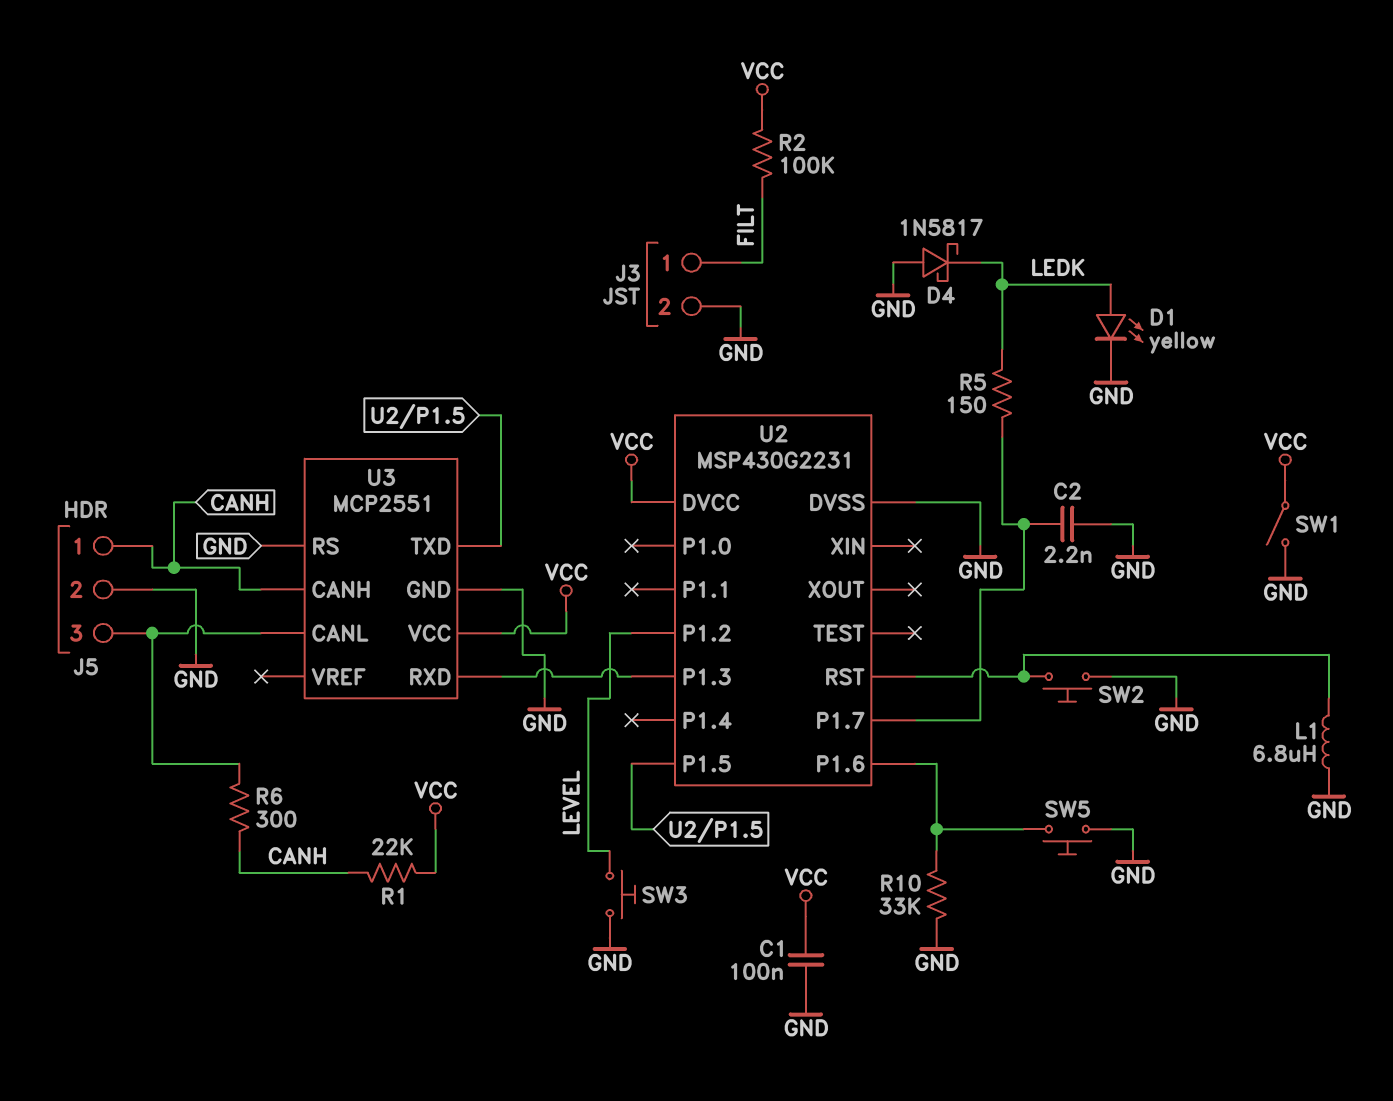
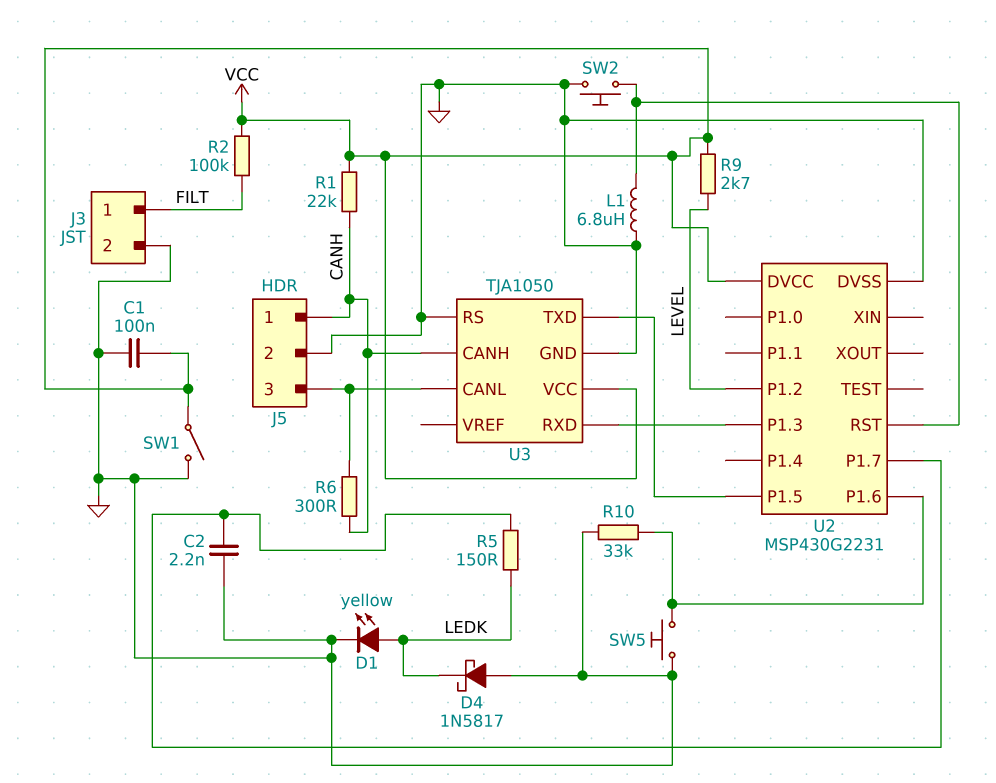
R9: none -> 2.7k (LEVEL, VCC)
SW3: button (GND, LEVEL) -> none
U3: MCP2551 -> TJA1050

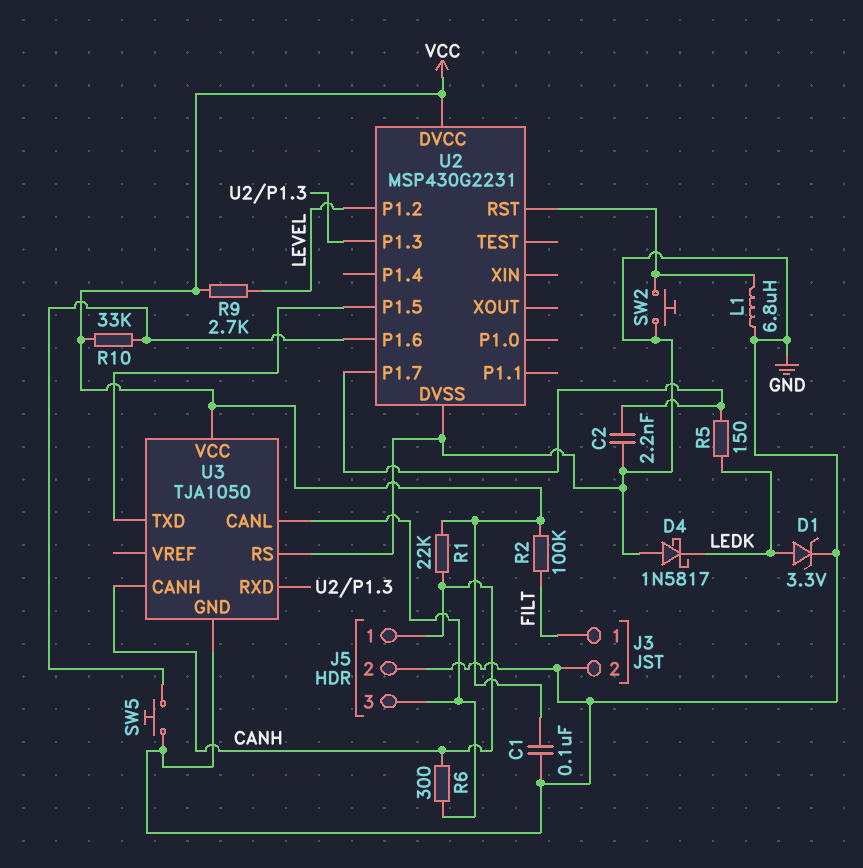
D1: LED yellow (A LEDK, K GND) -> zener 3.3V (A LEDK, K GND)
R10: 33k (GND, U2/P1.6) -> 33k (U2/P1.6, VCC)
SW1: switch (GND, VCC) -> none

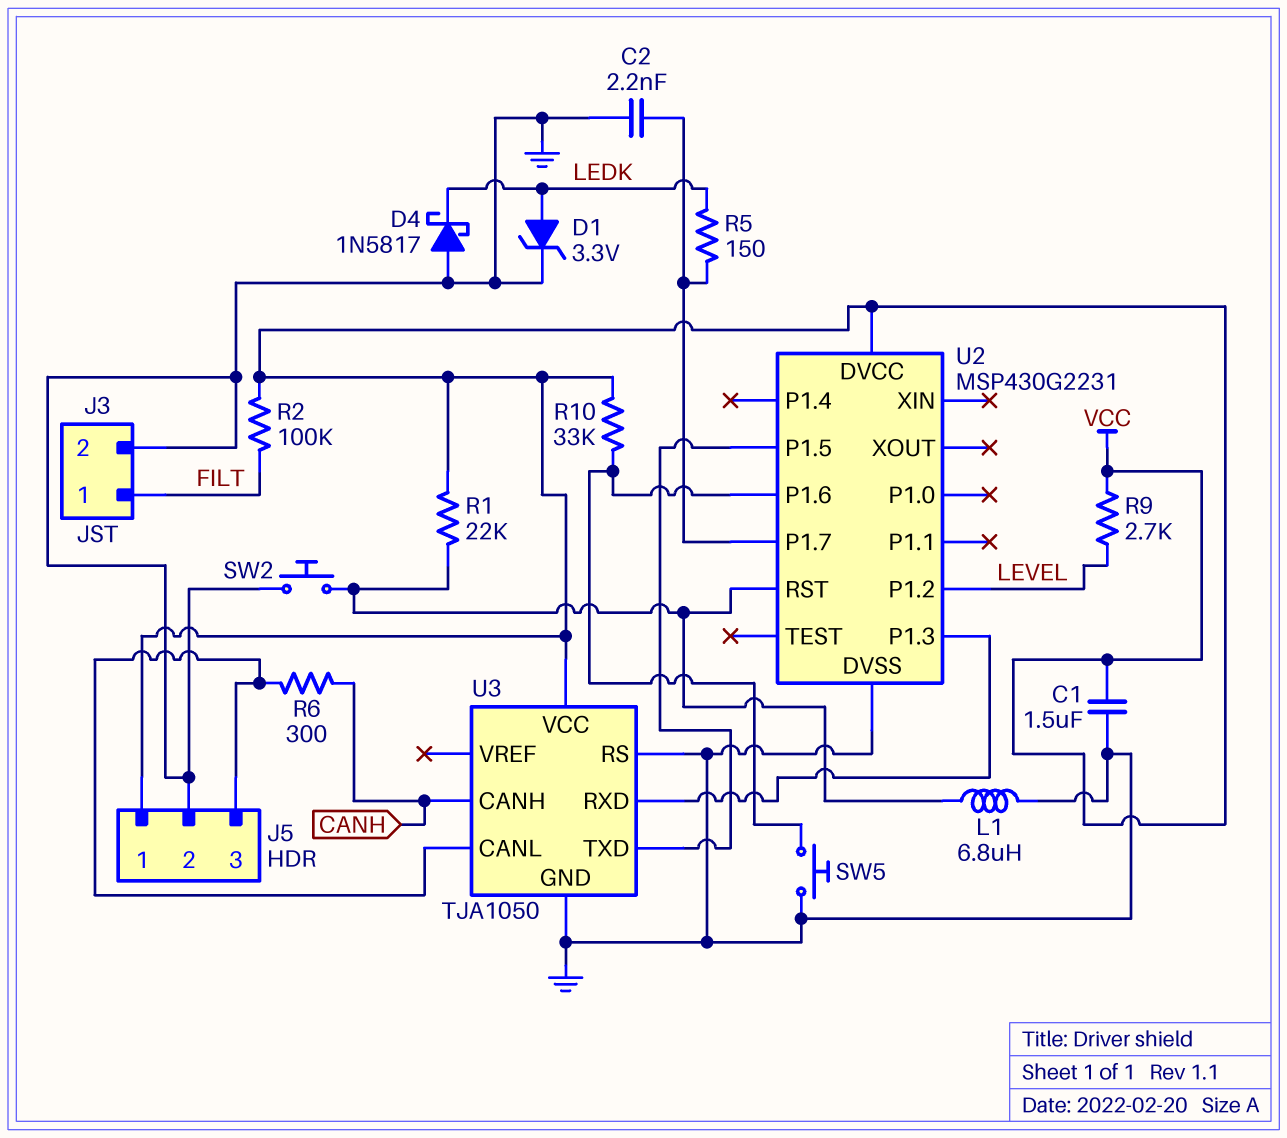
C1: 100nF (GND, VCC) -> 1.5uF (GND, VCC)
J5 pin 1: CANH -> VCC
R1: 22k (CANH, VCC) -> 22k (U2/RST, VCC)

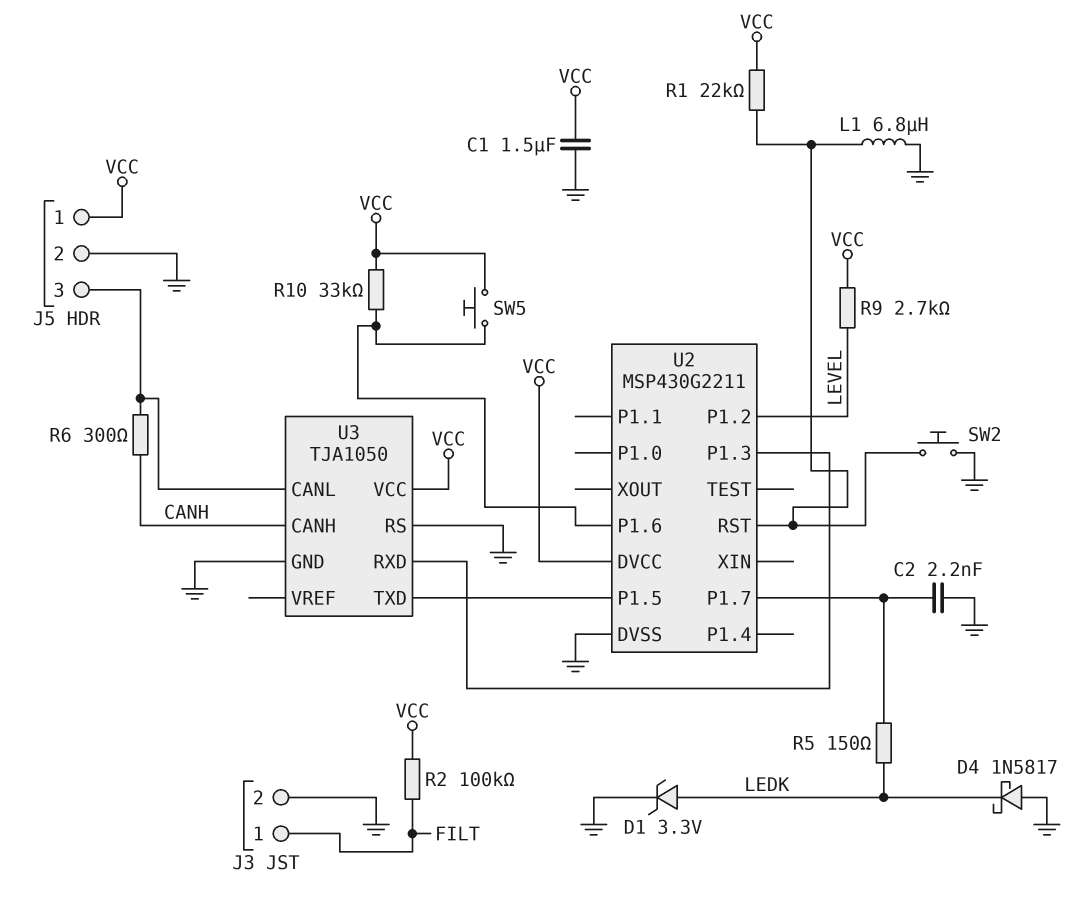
SW5: button (GND, U2/P1.6) -> button (U2/P1.6, VCC)
U2: MSP430G2231 -> MSP430G2211

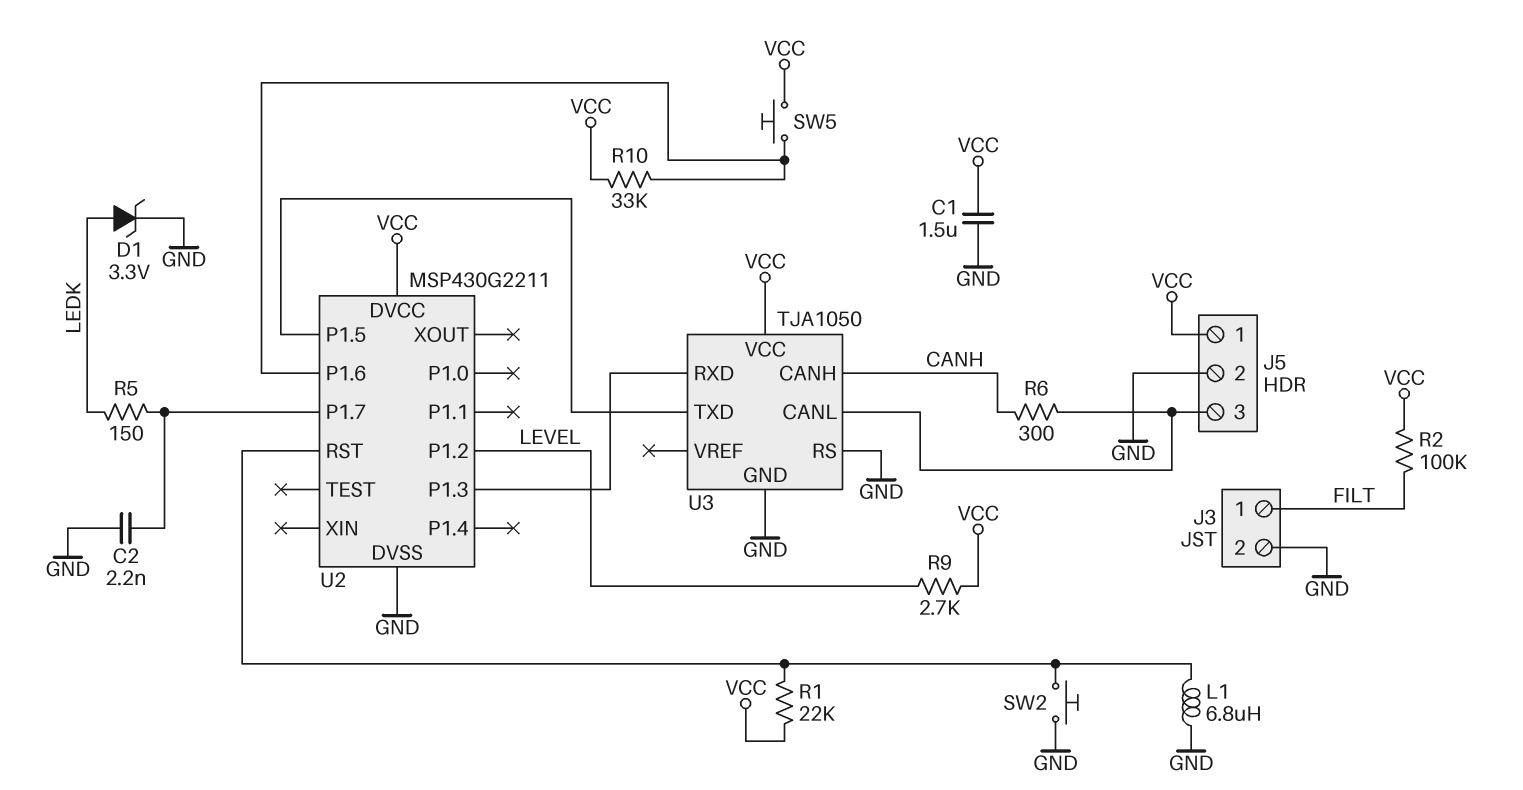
D4: schottky 1N5817 (A GND, K LEDK) -> none

